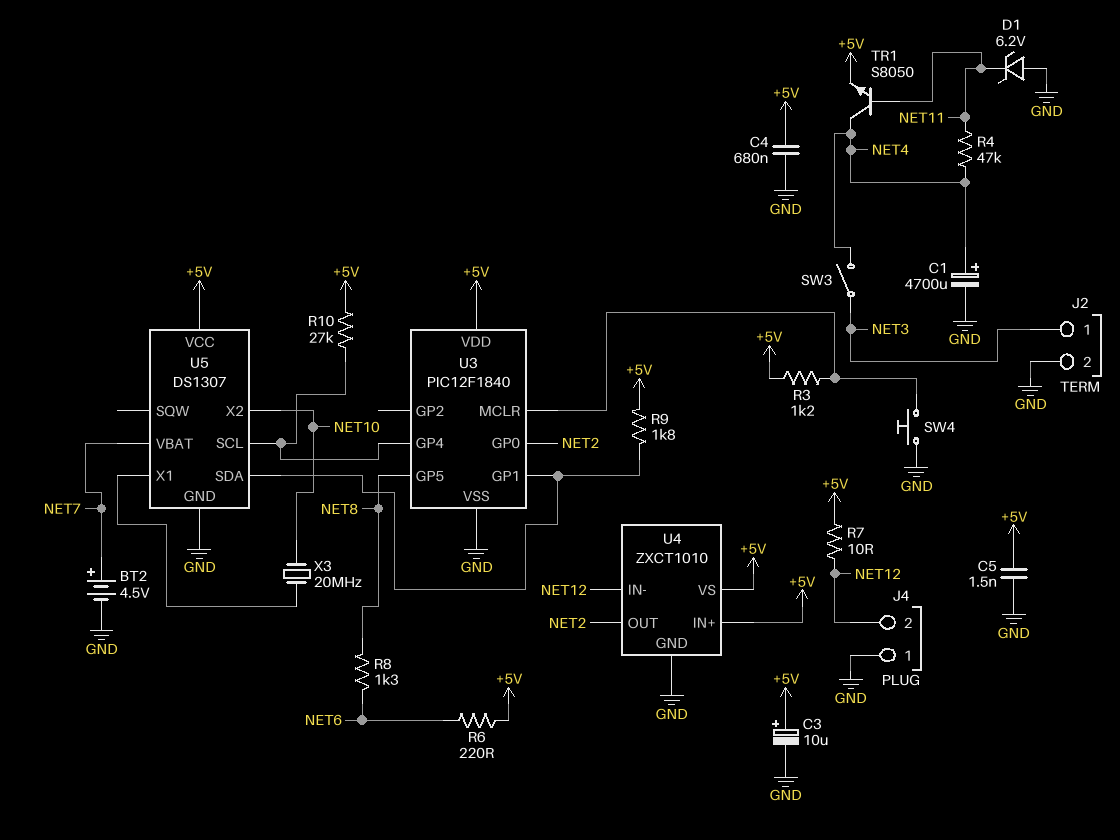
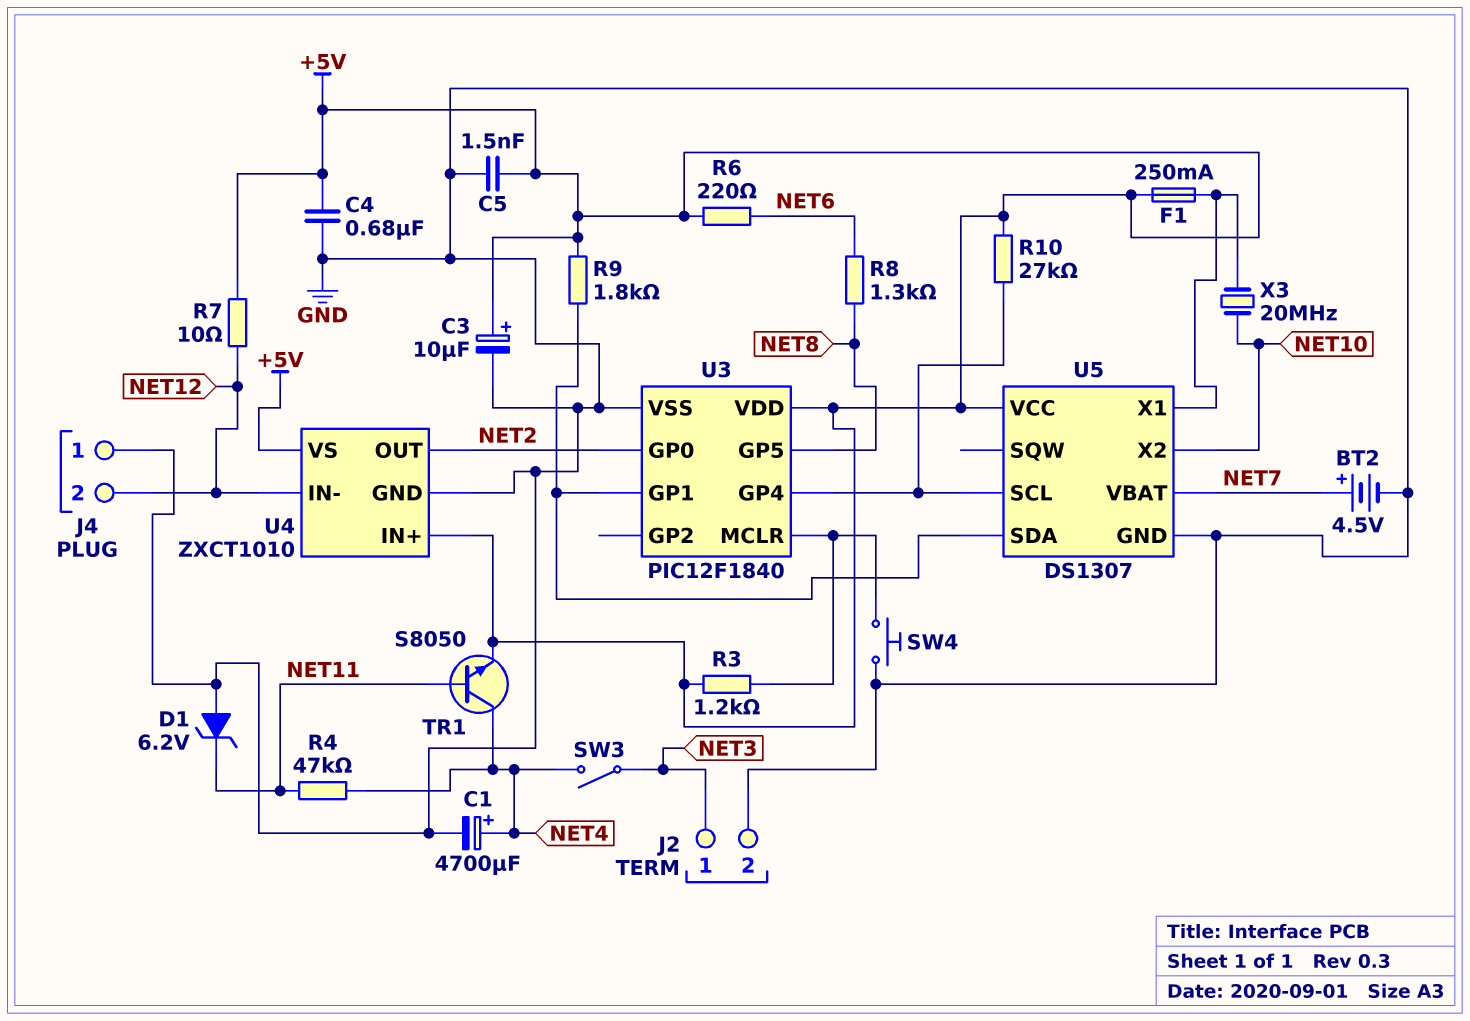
F1: none -> 250mA (+5V, U5/X1)

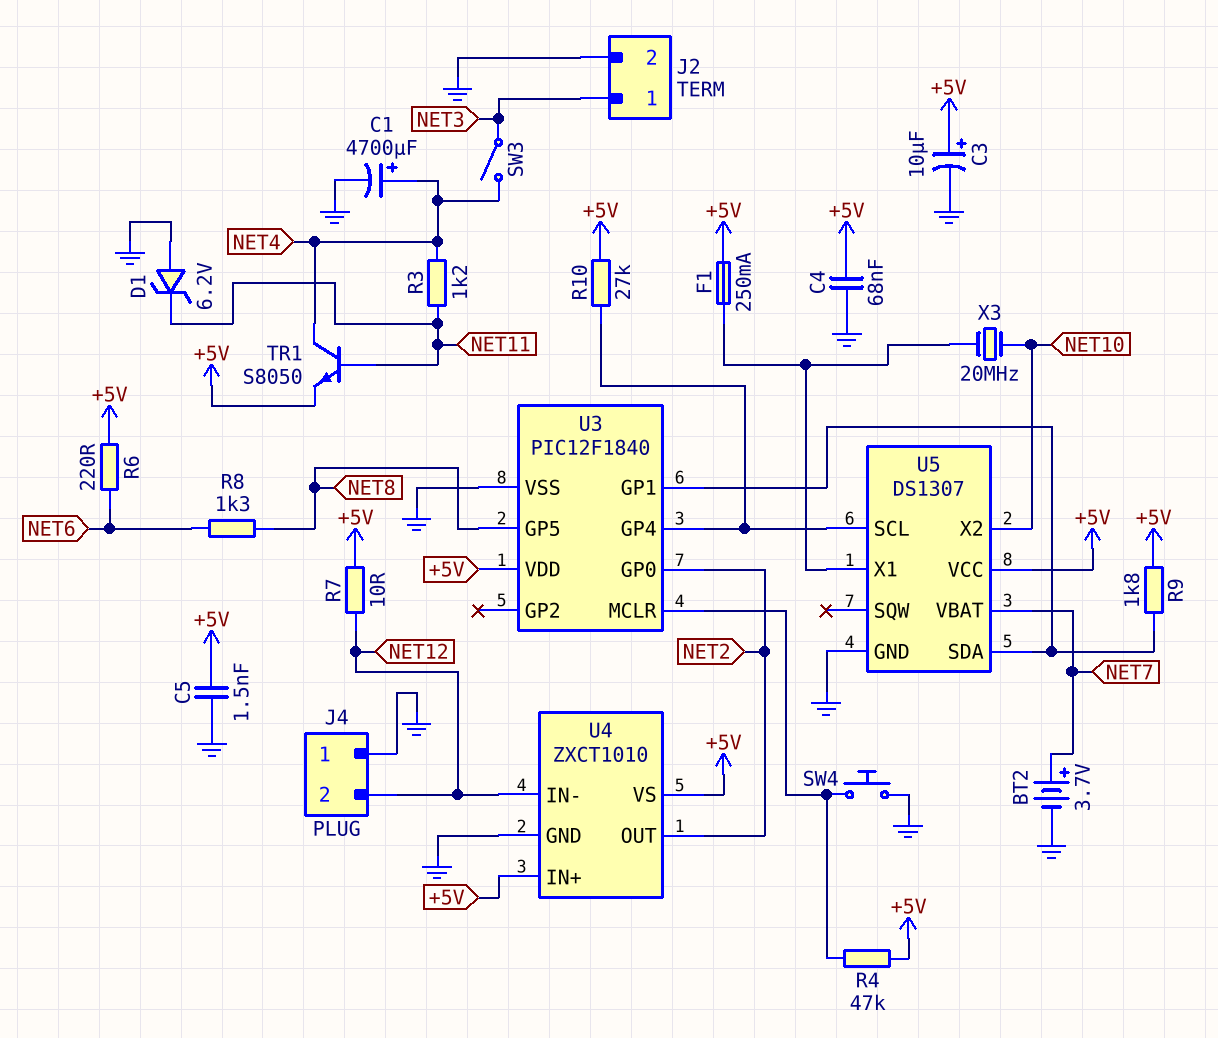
BT2: 4.5V (plus NET7, minus GND) -> 3.7V (plus NET7, minus GND)
C4: 680nF (+5V, GND) -> 68nF (+5V, GND)
R3: 1.2k (+5V, U3/MCLR) -> 1.2k (NET4, NET11)
R4: 47k (NET4, NET11) -> 47k (+5V, U3/MCLR)

